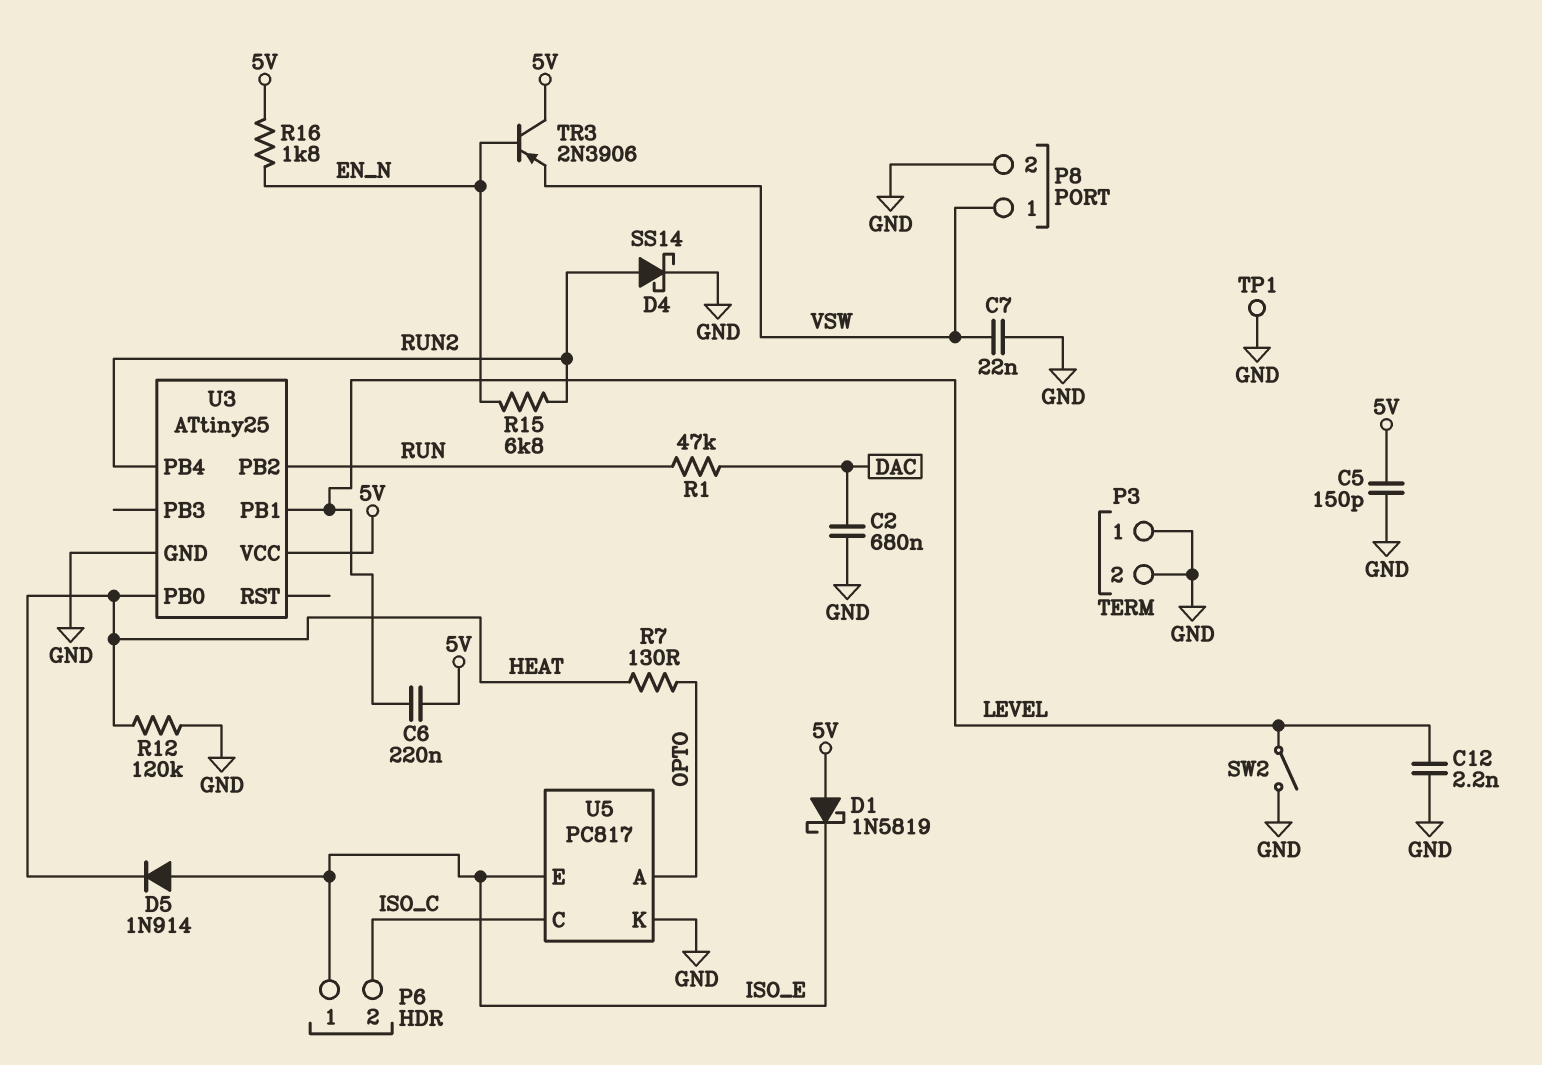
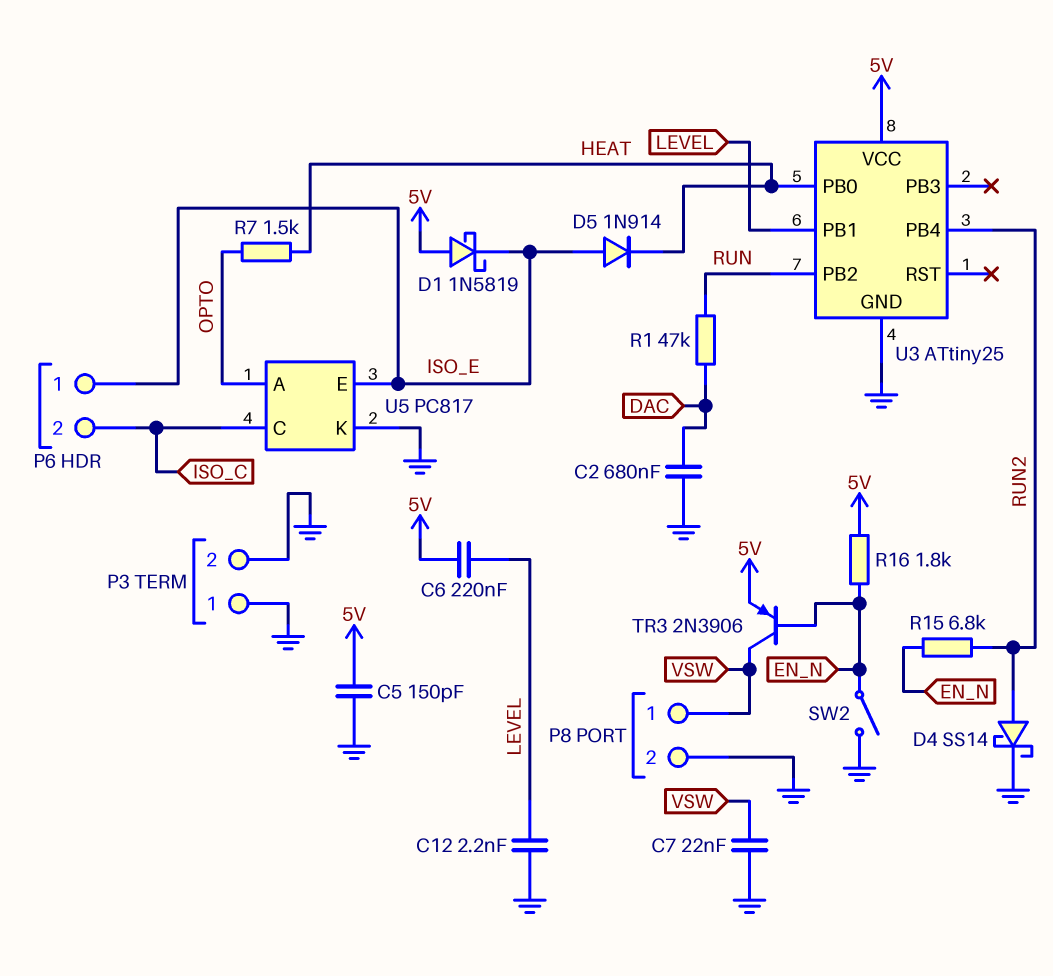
R7: 130 (HEAT, OPTO) -> 1.5k (HEAT, OPTO)
R12: 120k (GND, HEAT) -> none
SW2: switch (GND, LEVEL) -> switch (EN_N, GND)
TP1: test point (GND) -> none
TR3: PNP 2N3906 (B EN_N, C 5V, E VSW) -> PNP 2N3906 (B EN_N, C VSW, E 5V)

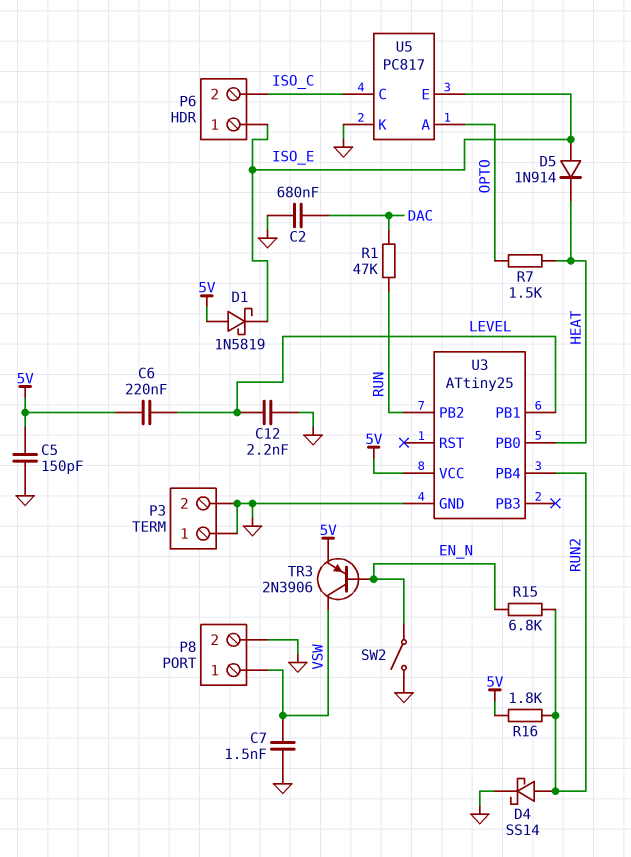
C7: 22nF (GND, VSW) -> 1.5nF (GND, VSW)
R16: 1.8k (5V, EN_N) -> 1.8k (5V, RUN2)

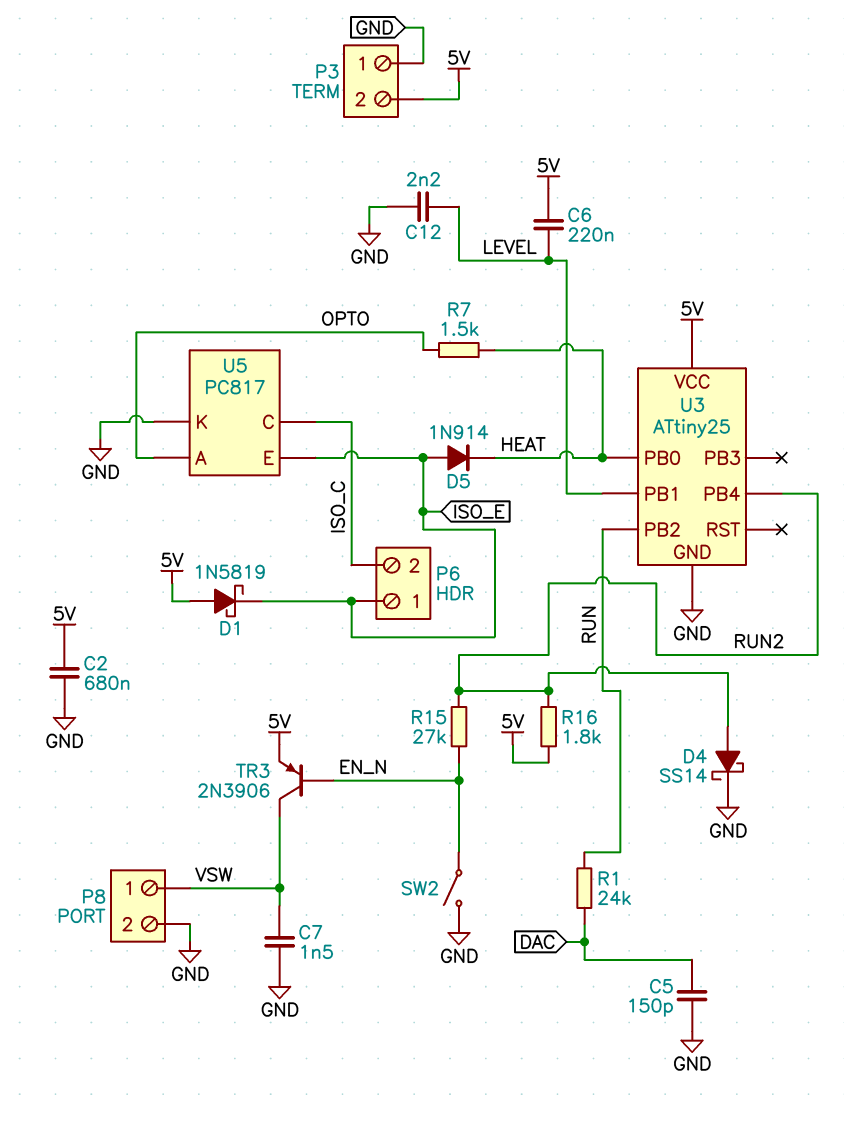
C2: 680nF (DAC, GND) -> 680nF (5V, GND)
C5: 150pF (5V, GND) -> 150pF (DAC, GND)
P3 pin 2: GND -> 5V
R1: 47k (DAC, RUN) -> 24k (DAC, RUN)
R15: 6.8k (EN_N, RUN2) -> 27k (EN_N, RUN2)

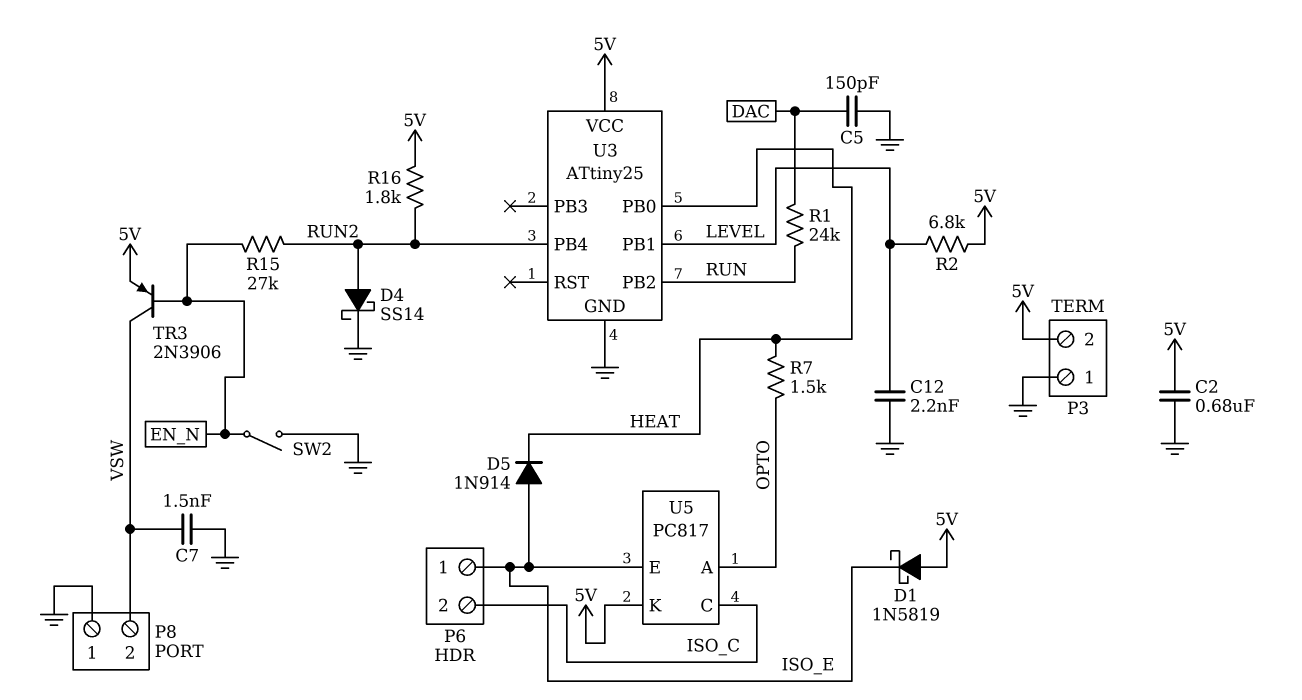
C6: 220nF (5V, LEVEL) -> none
P8 pin 1: VSW -> GND
P8 pin 2: GND -> VSW
R2: none -> 6.8k (5V, LEVEL)
U5 pin K: GND -> 5V

